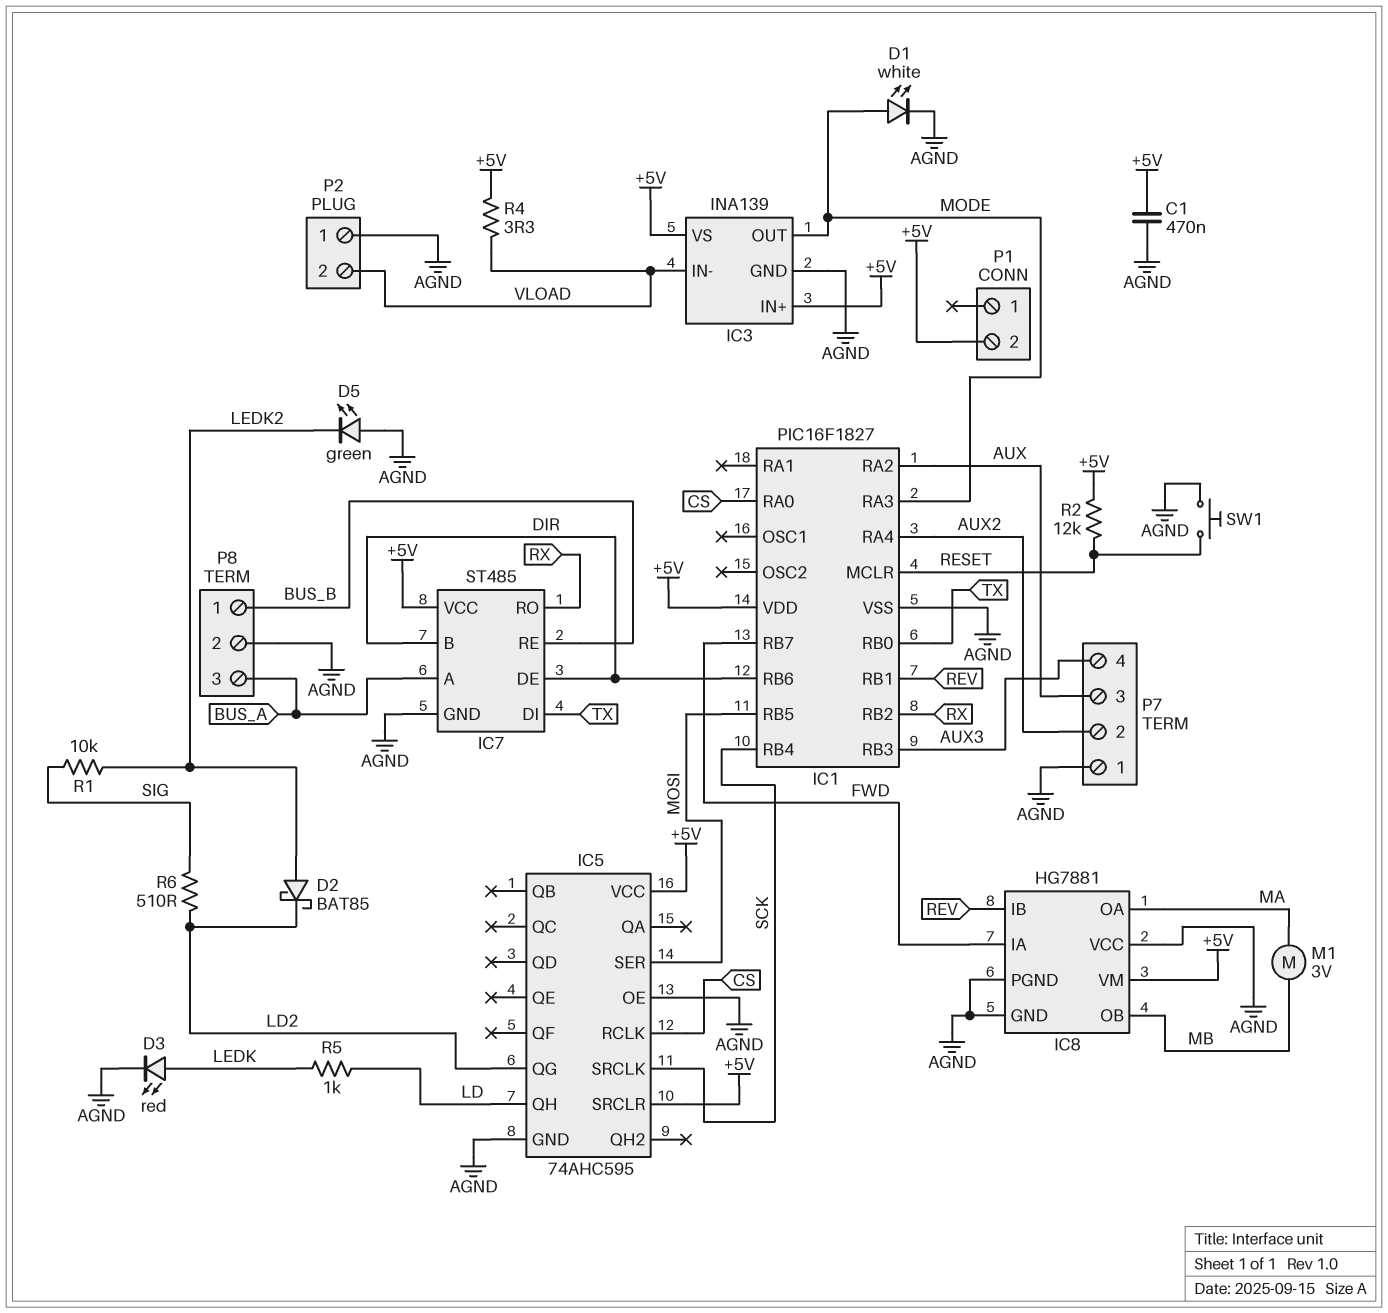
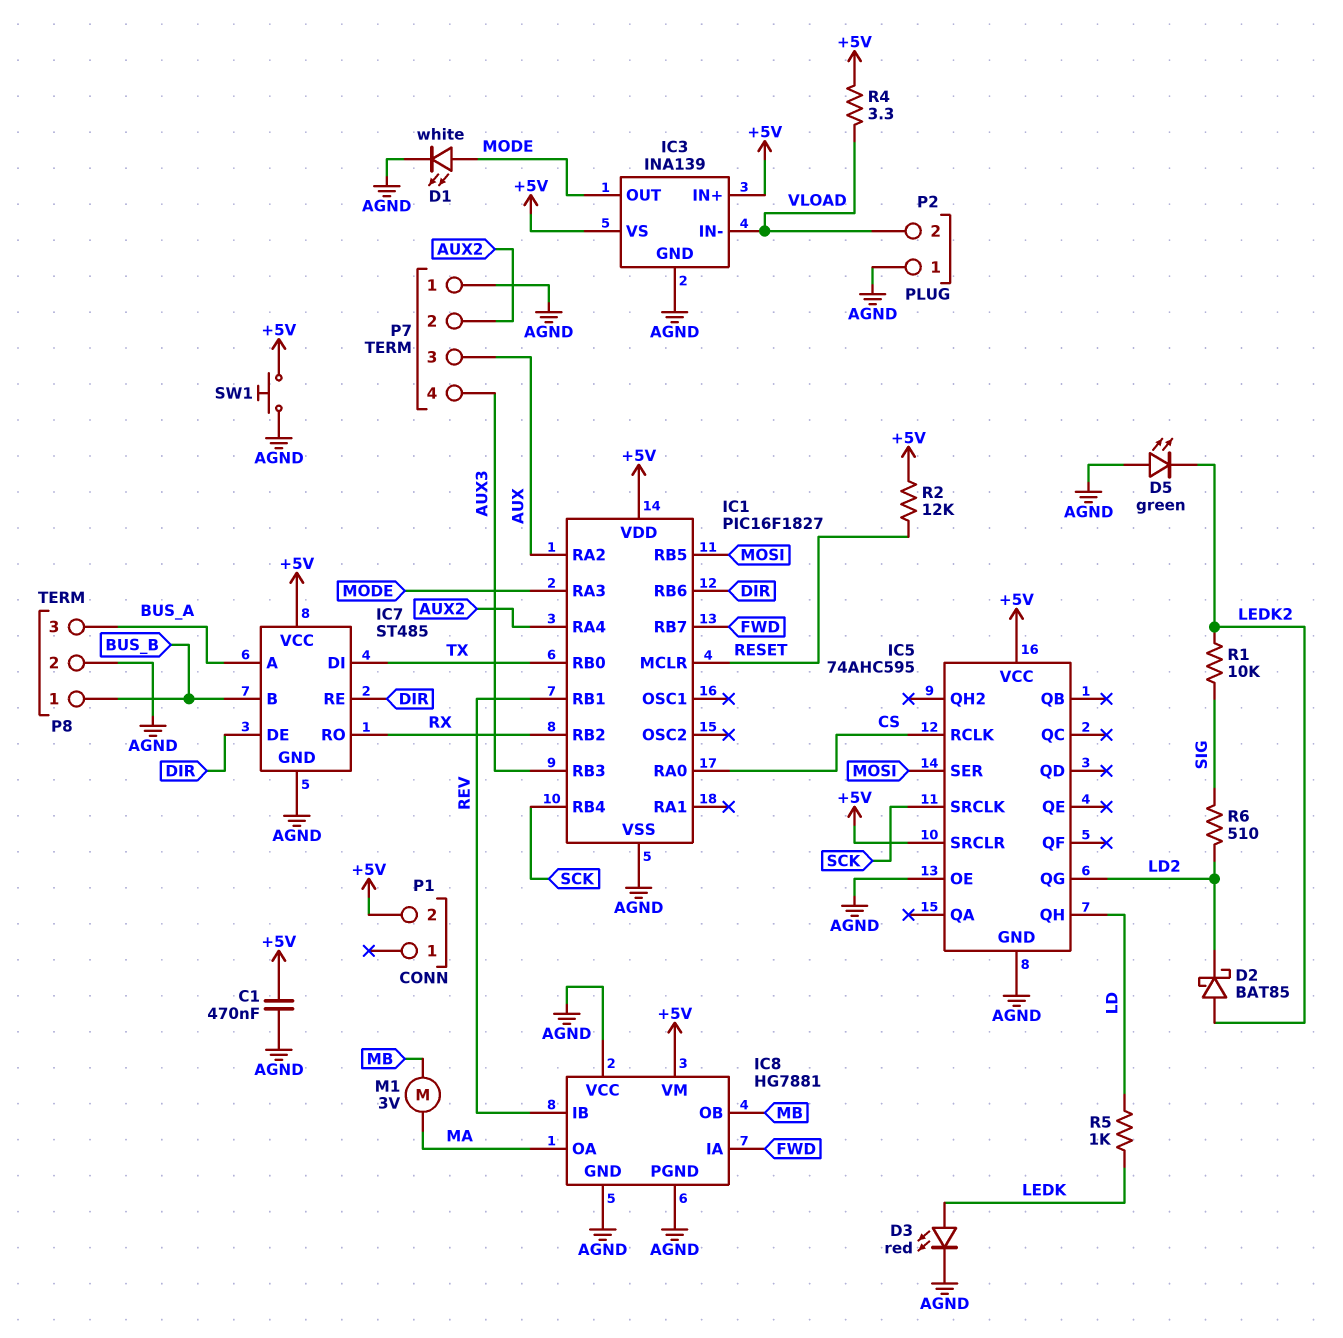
IC7 pin B: DIR -> BUS_B
IC7 pin RE: BUS_B -> DIR
SW1: button (AGND, RESET) -> button (+5V, AGND)

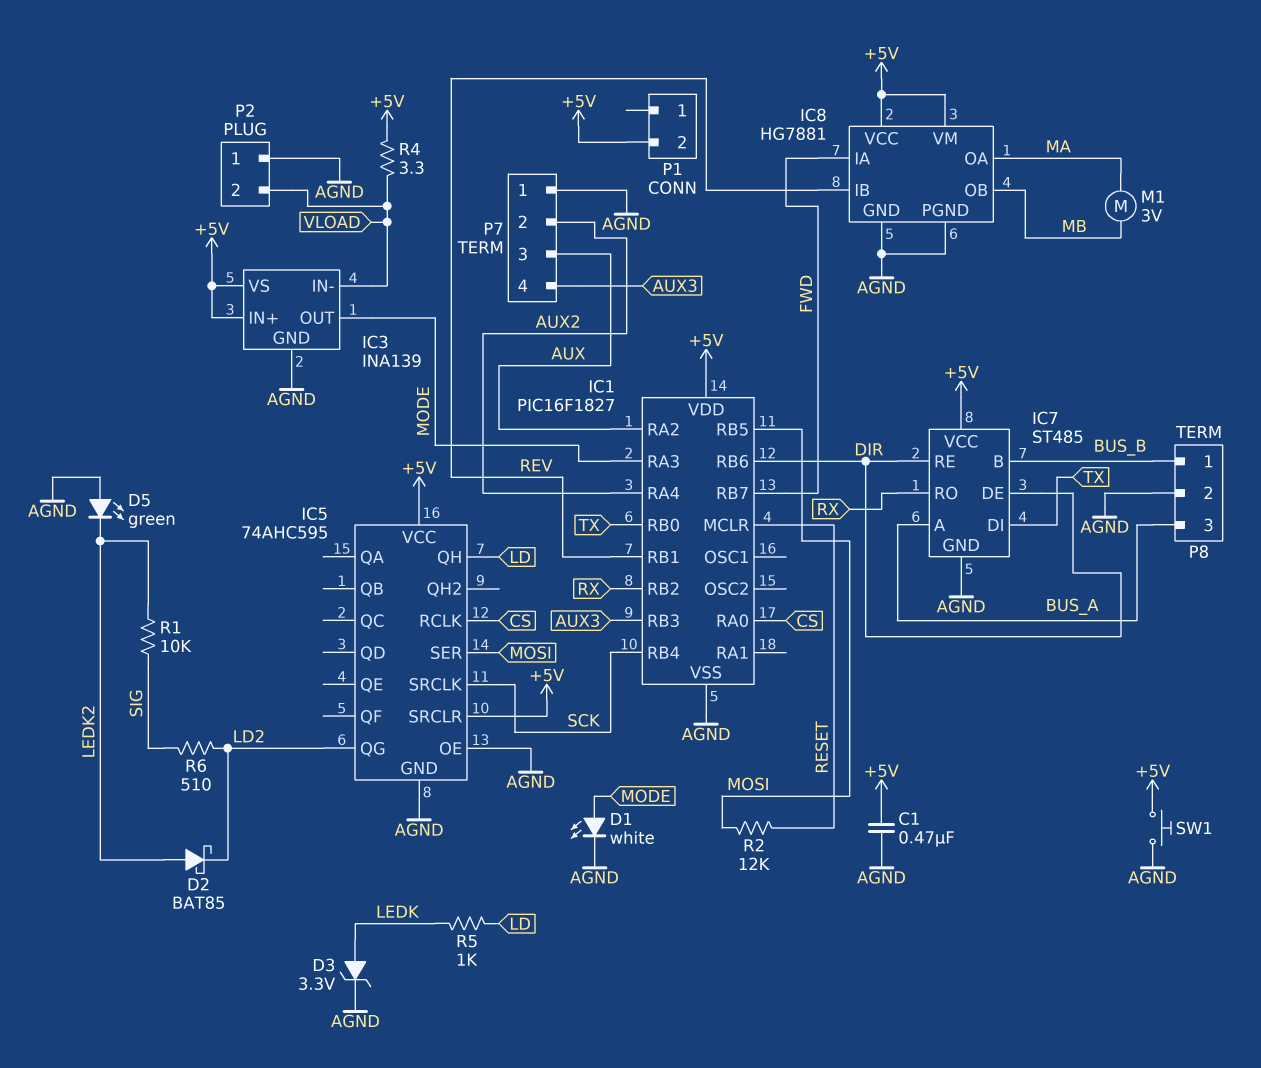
D3: LED red (A LEDK, K AGND) -> zener 3.3V (A LEDK, K AGND)
IC8 pin VCC: AGND -> +5V
R2: 12k (+5V, RESET) -> 12k (MOSI, RESET)

